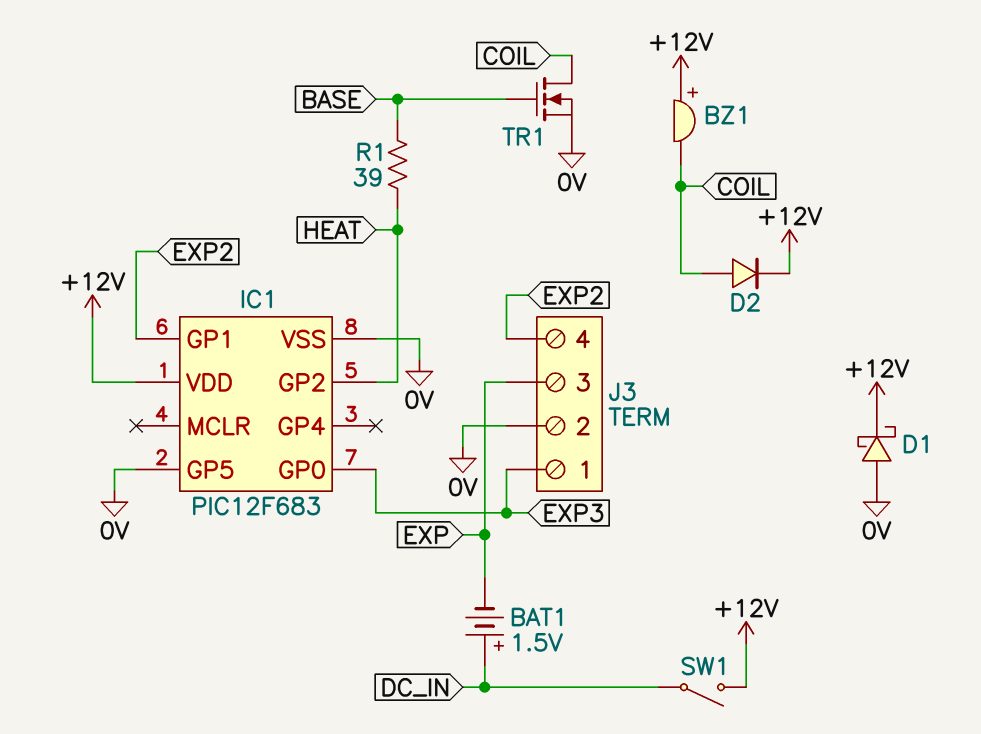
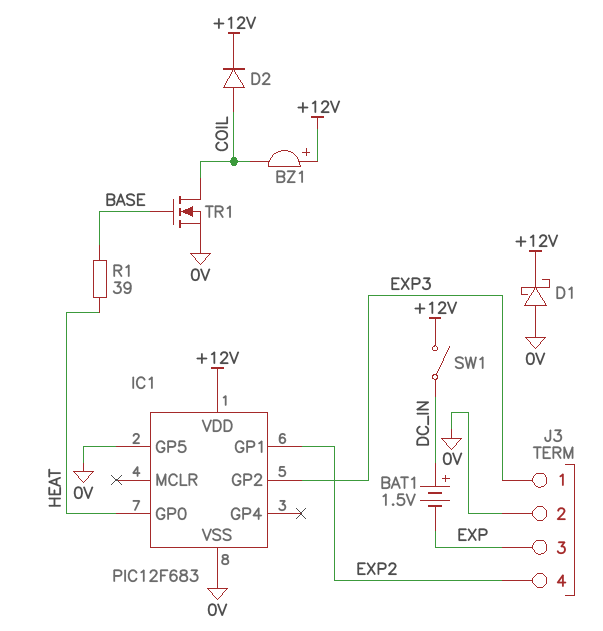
IC1 pin GP0: EXP3 -> HEAT
IC1 pin GP2: HEAT -> EXP3

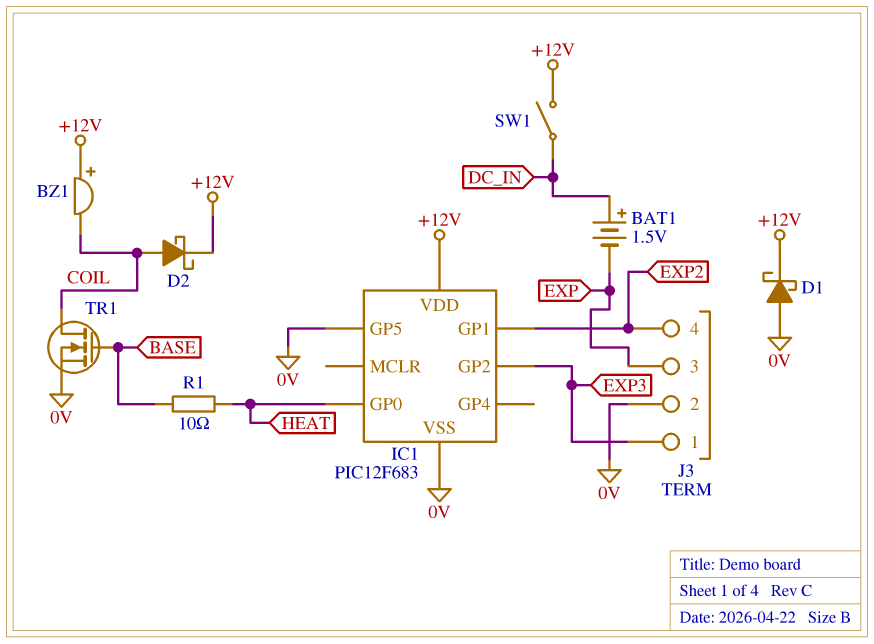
D2: diode (A COIL, K +12V) -> schottky (A COIL, K +12V)
R1: 39 (BASE, HEAT) -> 10 (BASE, HEAT)

